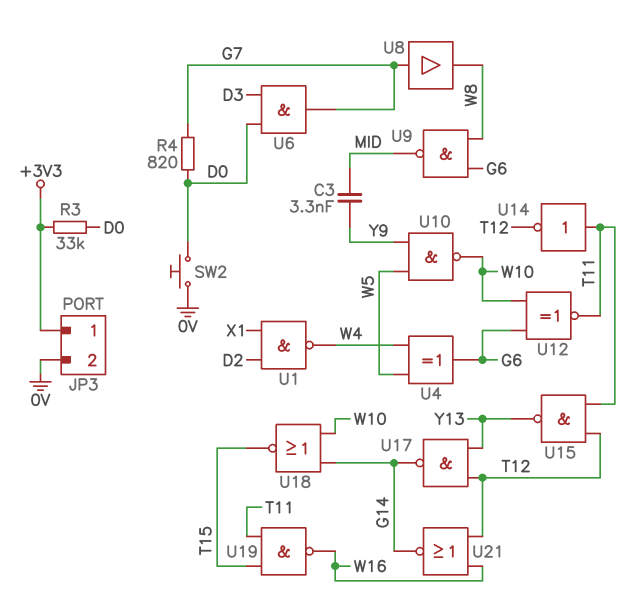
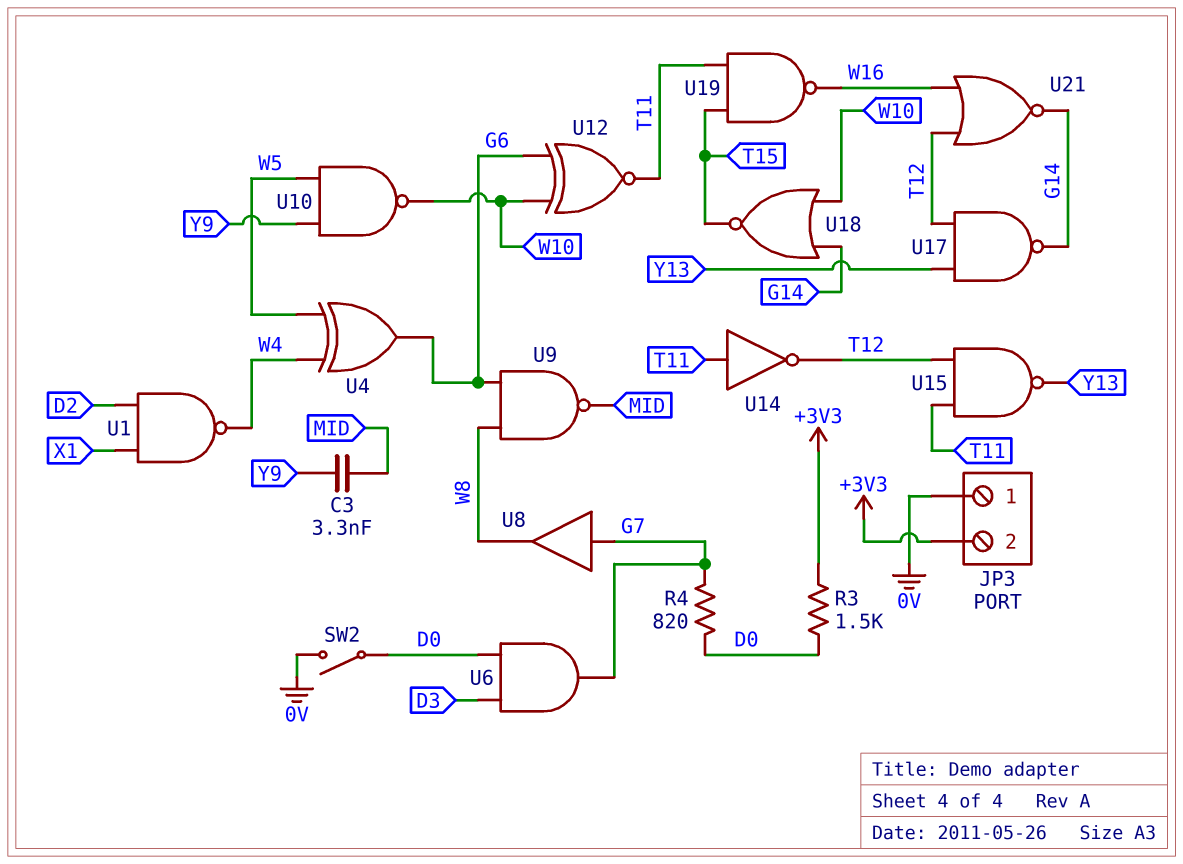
JP3 pin 1: +3V3 -> 0V
JP3 pin 2: 0V -> +3V3
R3: 33k (+3V3, D0) -> 1.5k (+3V3, D0)
SW2: button (0V, D0) -> switch (0V, D0)

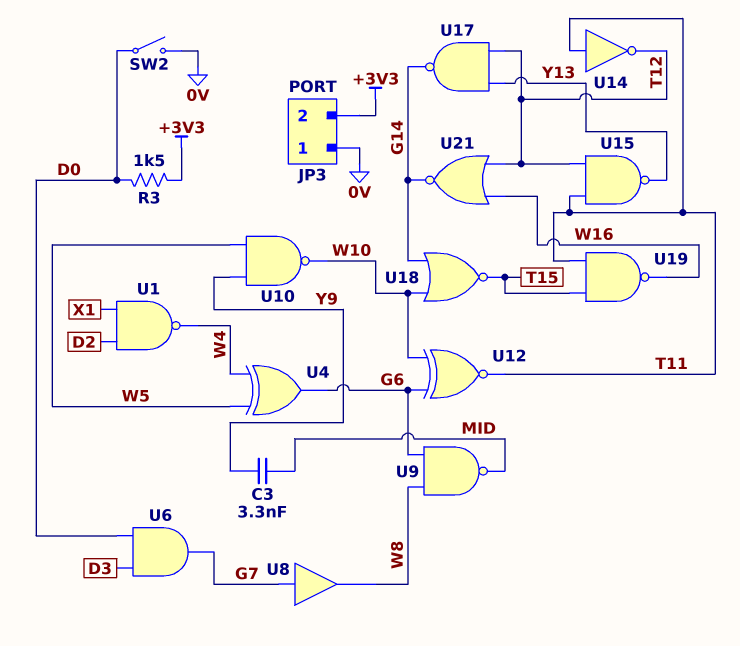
R4: 820 (D0, G7) -> none

